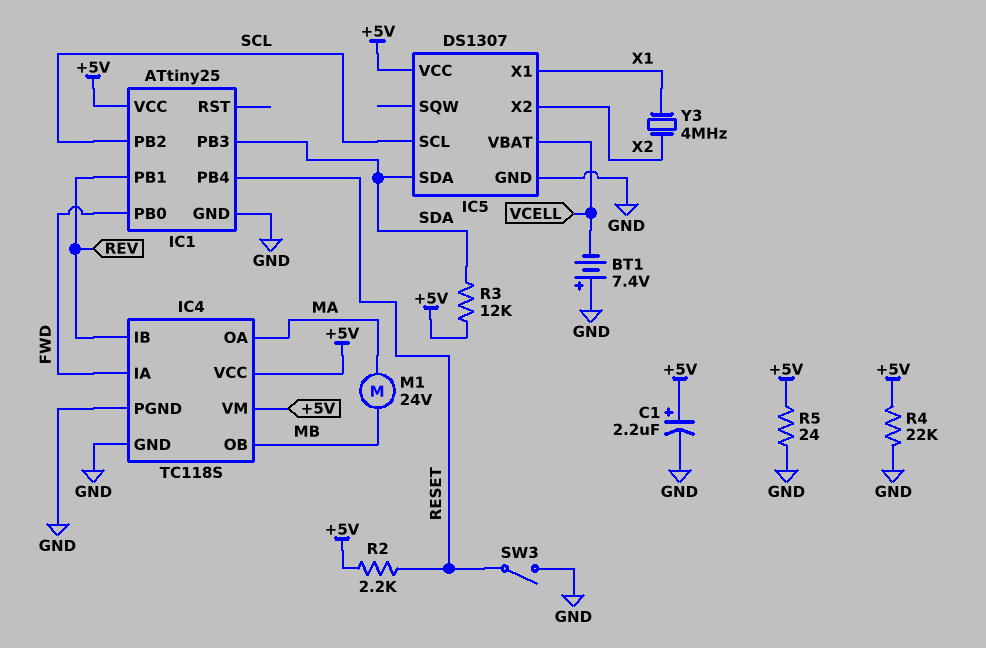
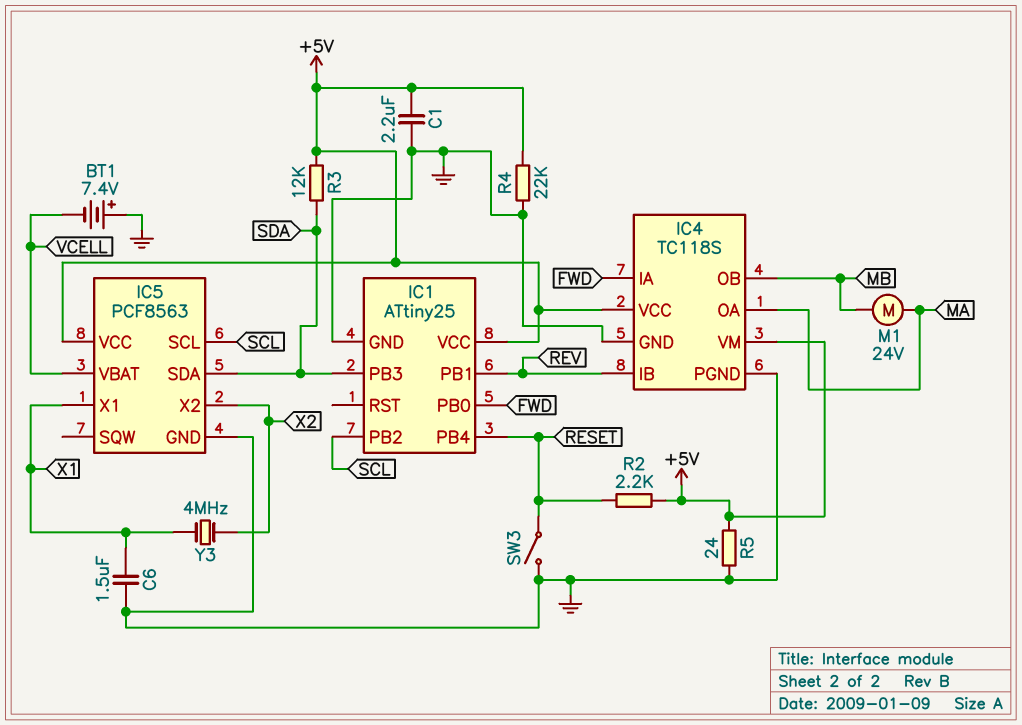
C1: 2.2uF (plus +5V, minus GND) -> 2.2uF (+5V, GND)
C6: none -> 1.5uF (GND, X1)
IC5: DS1307 -> PCF8563

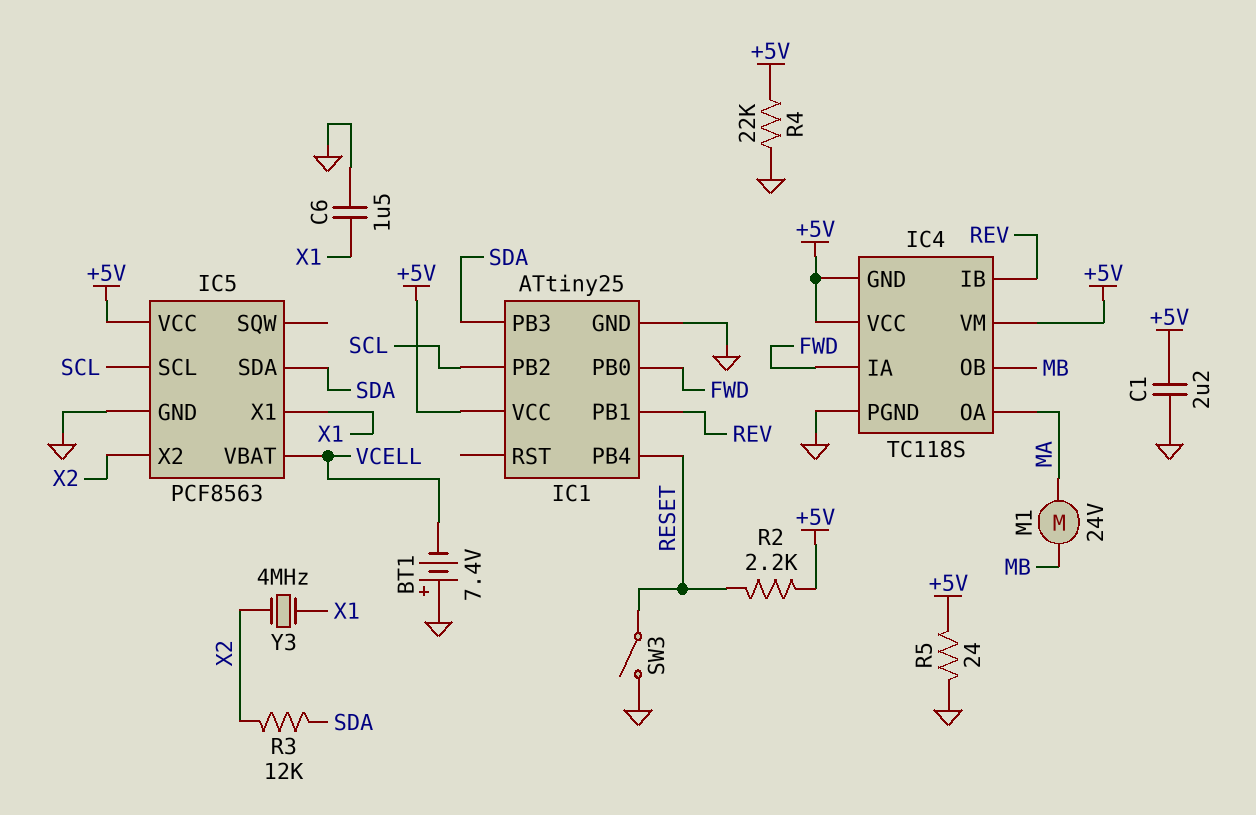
IC4 pin GND: GND -> +5V
R3: 12k (+5V, SDA) -> 12k (SDA, X2)

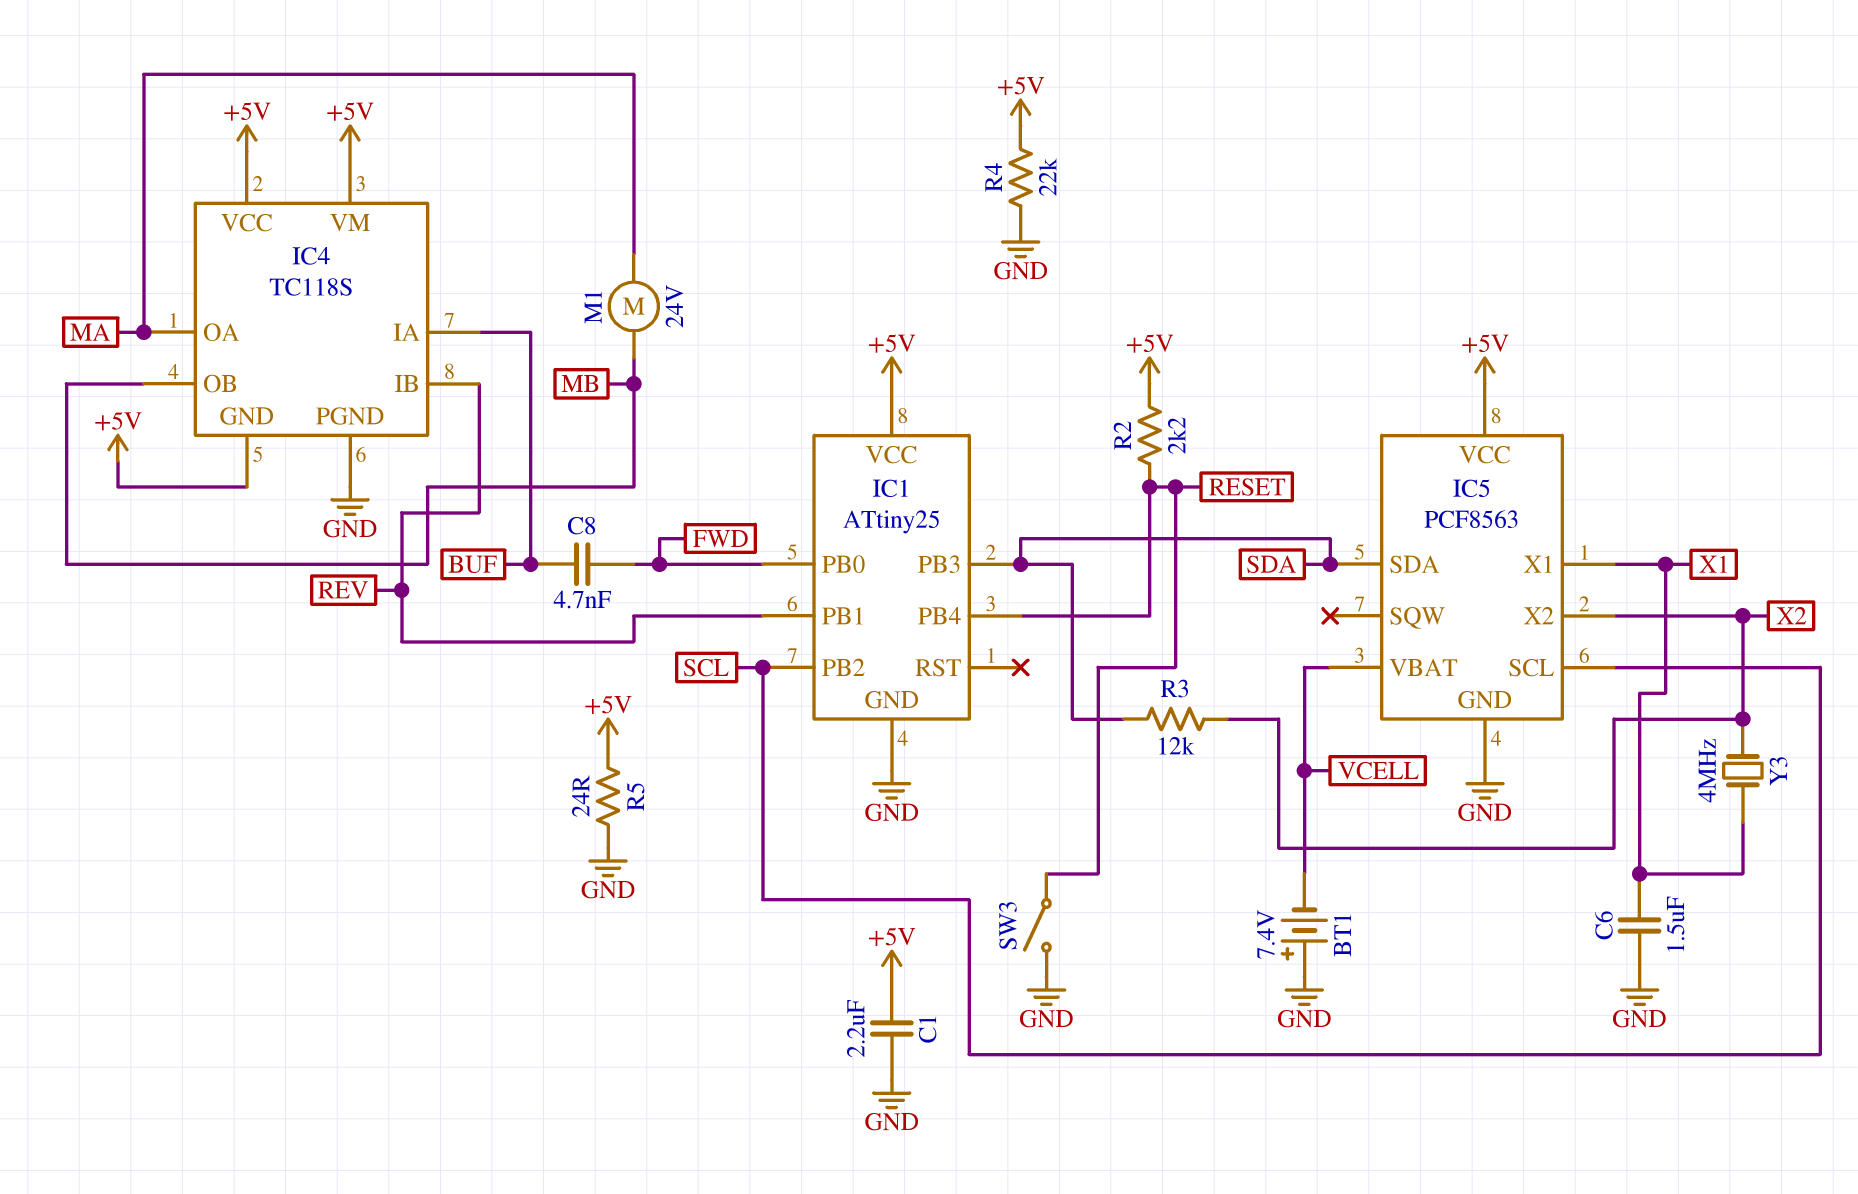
C8: none -> 4.7nF (BUF, FWD)
IC4 pin IA: FWD -> BUF

